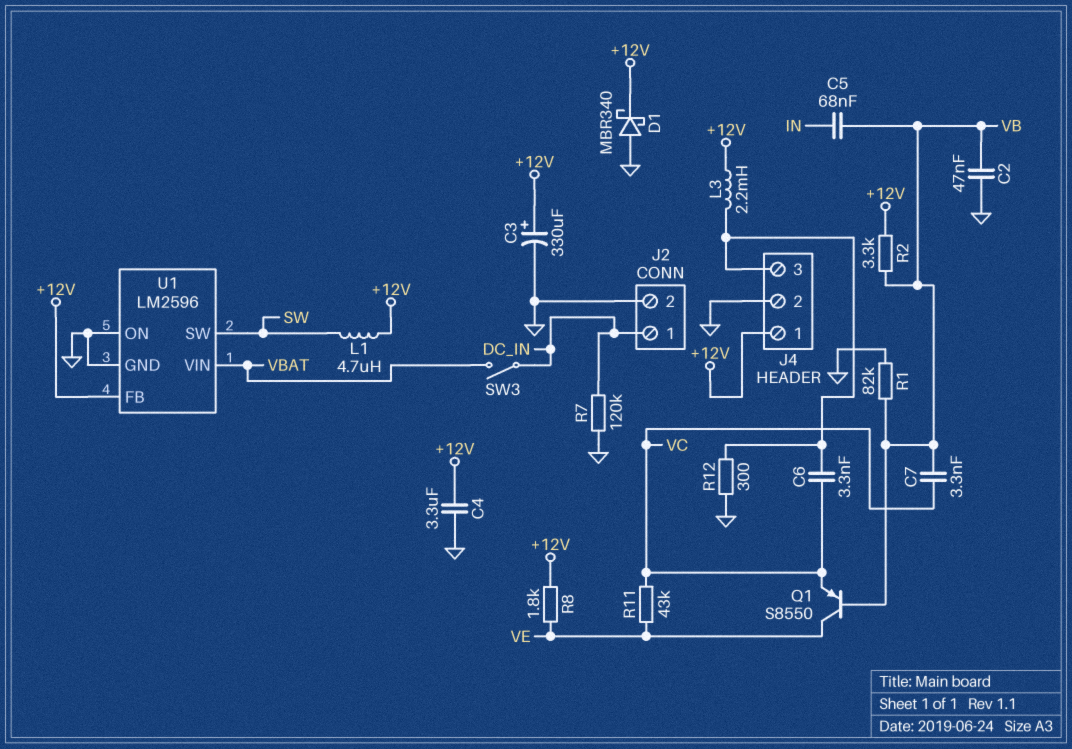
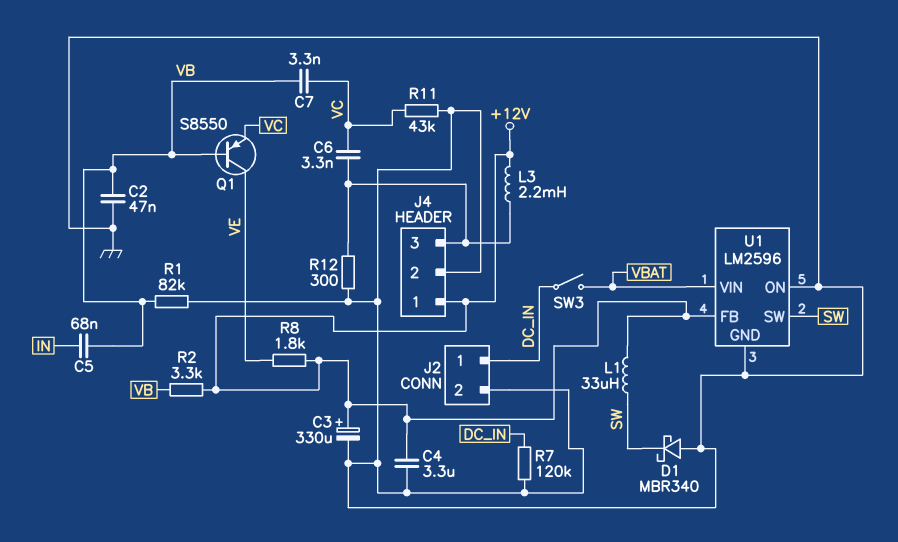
D1: schottky MBR340 (A GND, K +12V) -> schottky MBR340 (A GND, K SW)
L1: 4.7uH (+12V, SW) -> 33uH (+12V, SW)
R11: 43k (VC, VE) -> 43k (GND, VC)

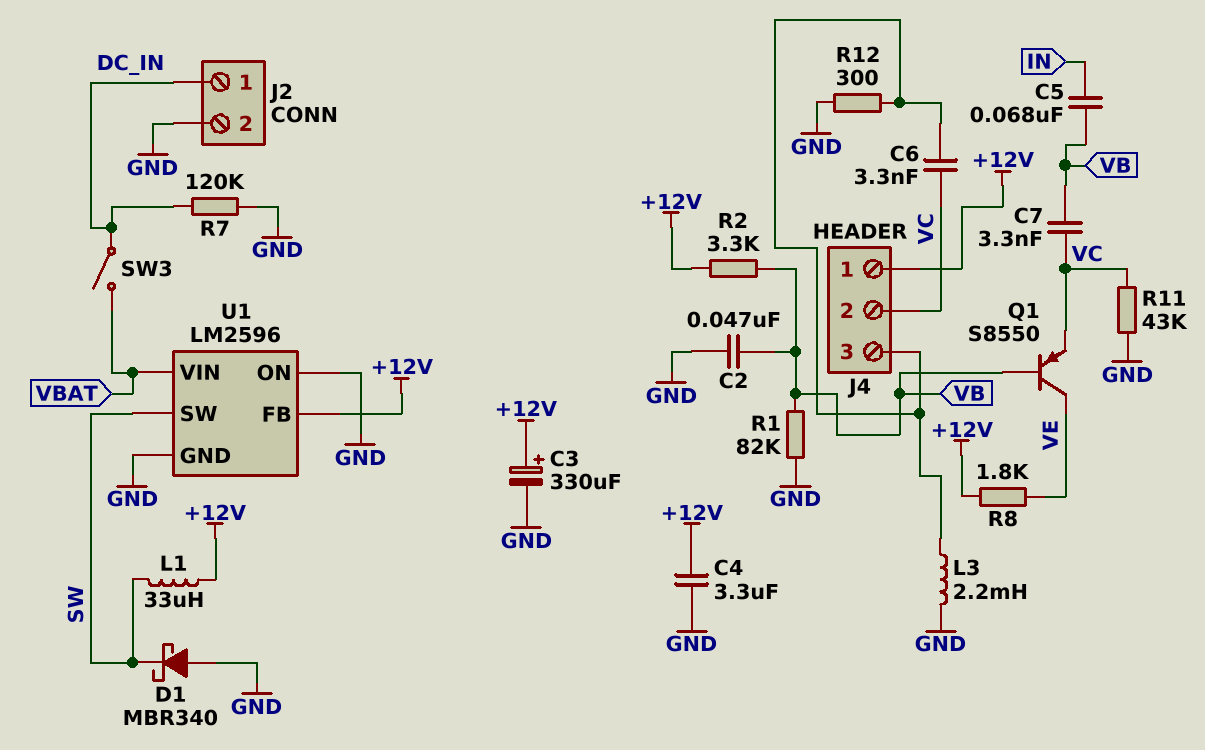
J4 pin 2: GND -> VC
L3: 2.2mH (+12V, J4/3) -> 2.2mH (GND, J4/3)

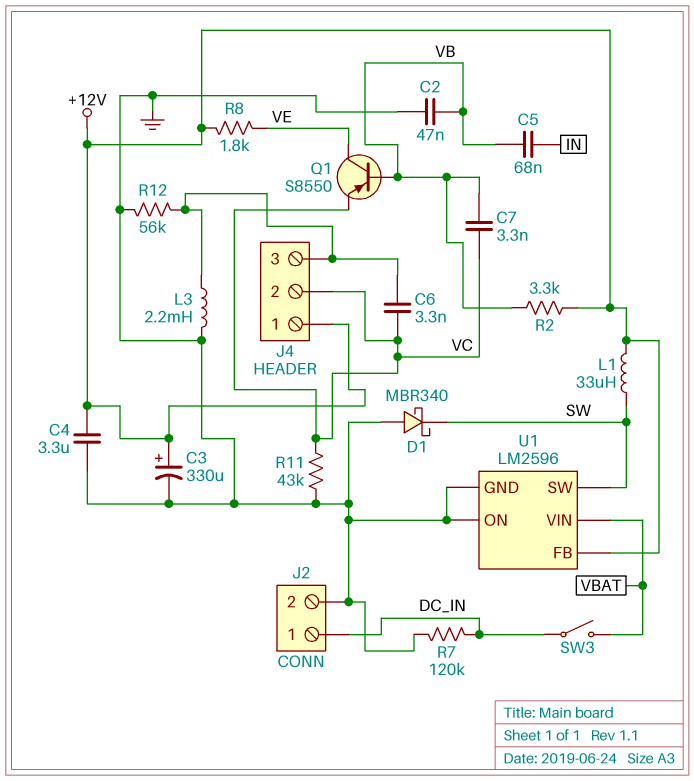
R1: 82k (GND, VB) -> none
R12: 300 (GND, J4/3) -> 56k (GND, J4/3)

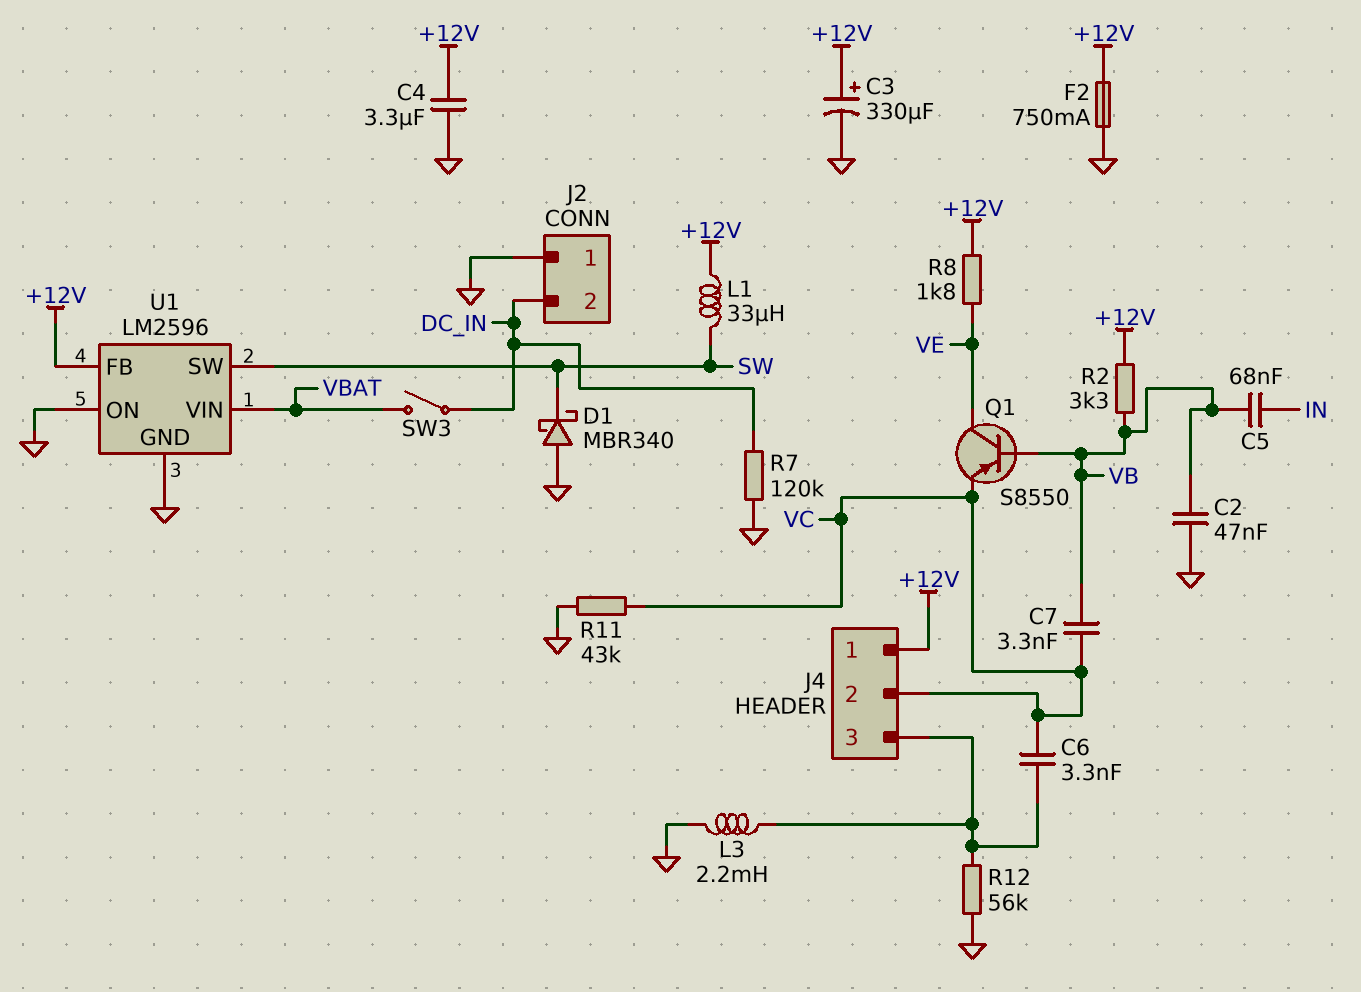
F2: none -> 750mA (+12V, GND)
J2 pin 1: DC_IN -> GND
J2 pin 2: GND -> DC_IN

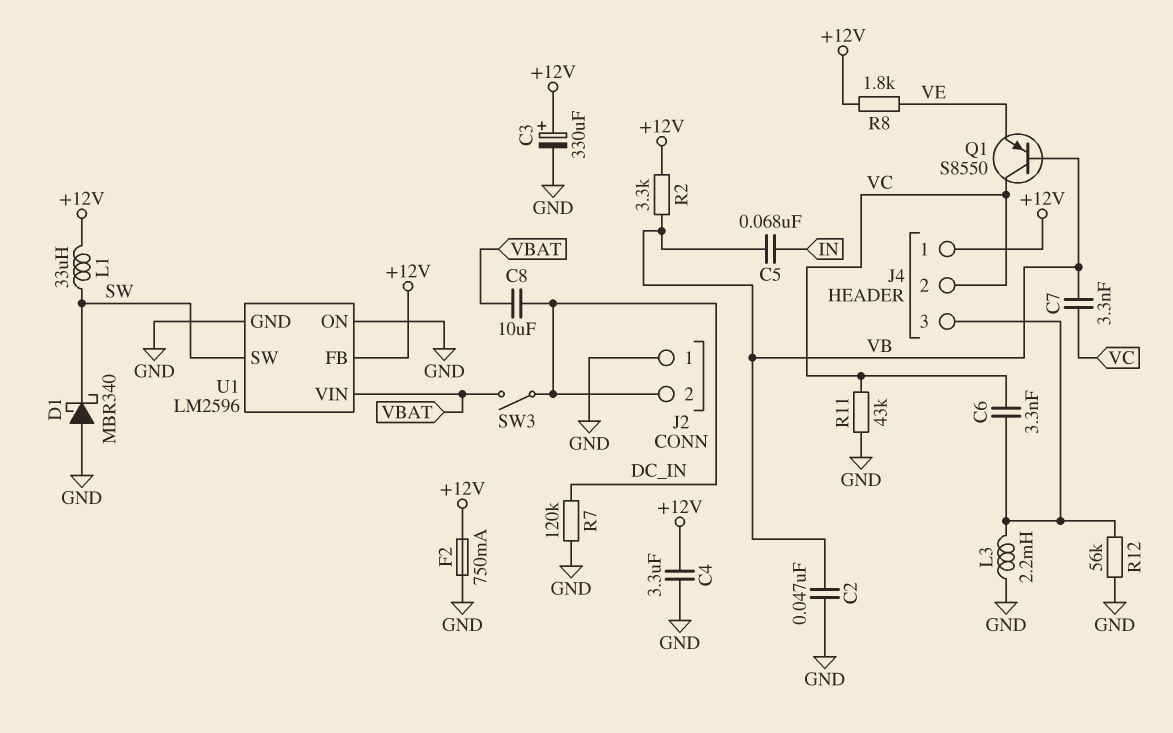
C8: none -> 10uF (DC_IN, VBAT)
Q1: PNP S8550 (B VB, C VE, E VC) -> PNP S8550 (B VB, C VC, E VE)

